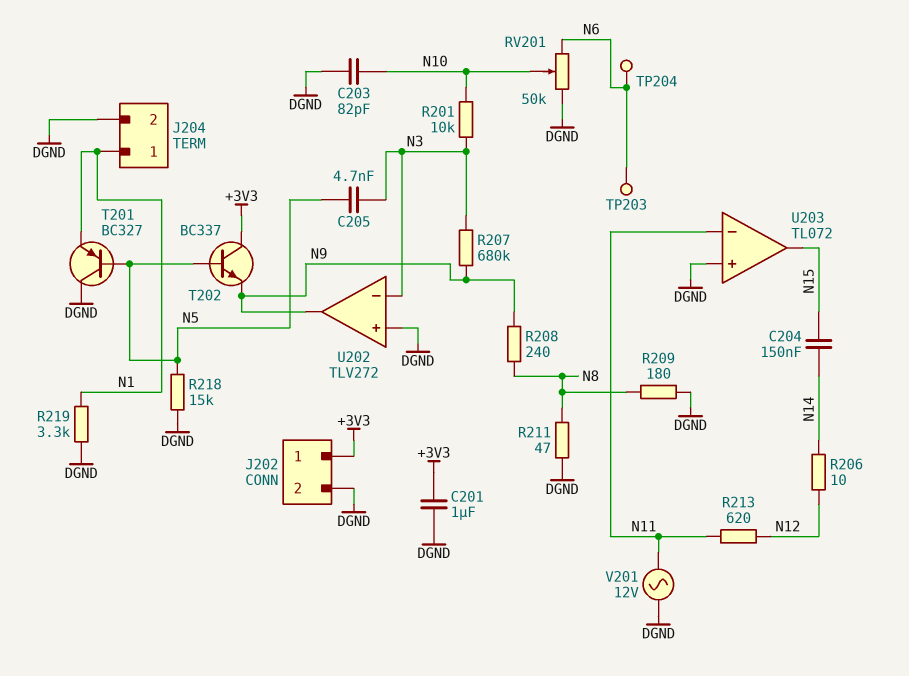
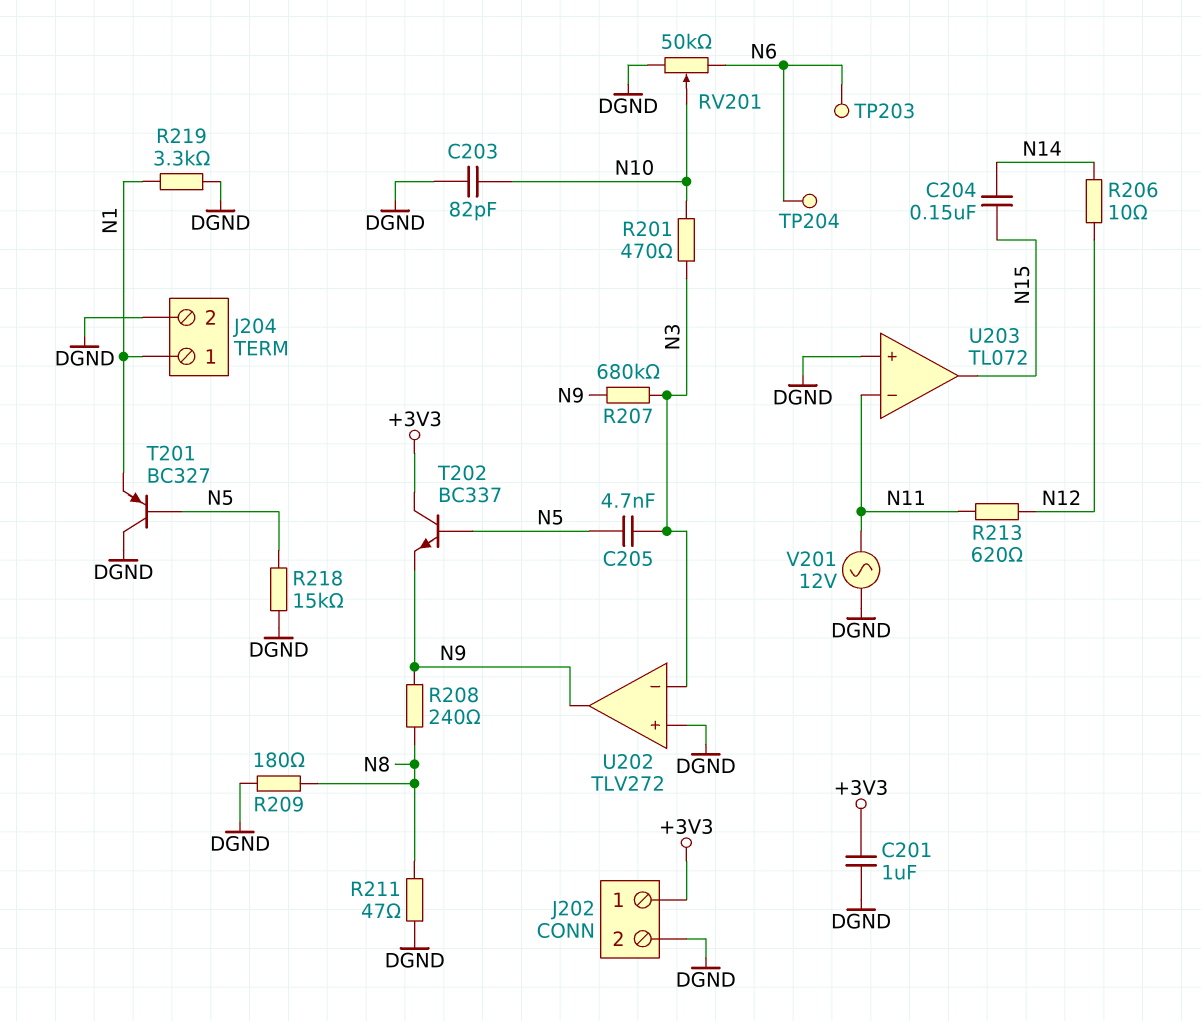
R201: 10k (N3, N10) -> 470 (N3, N10)

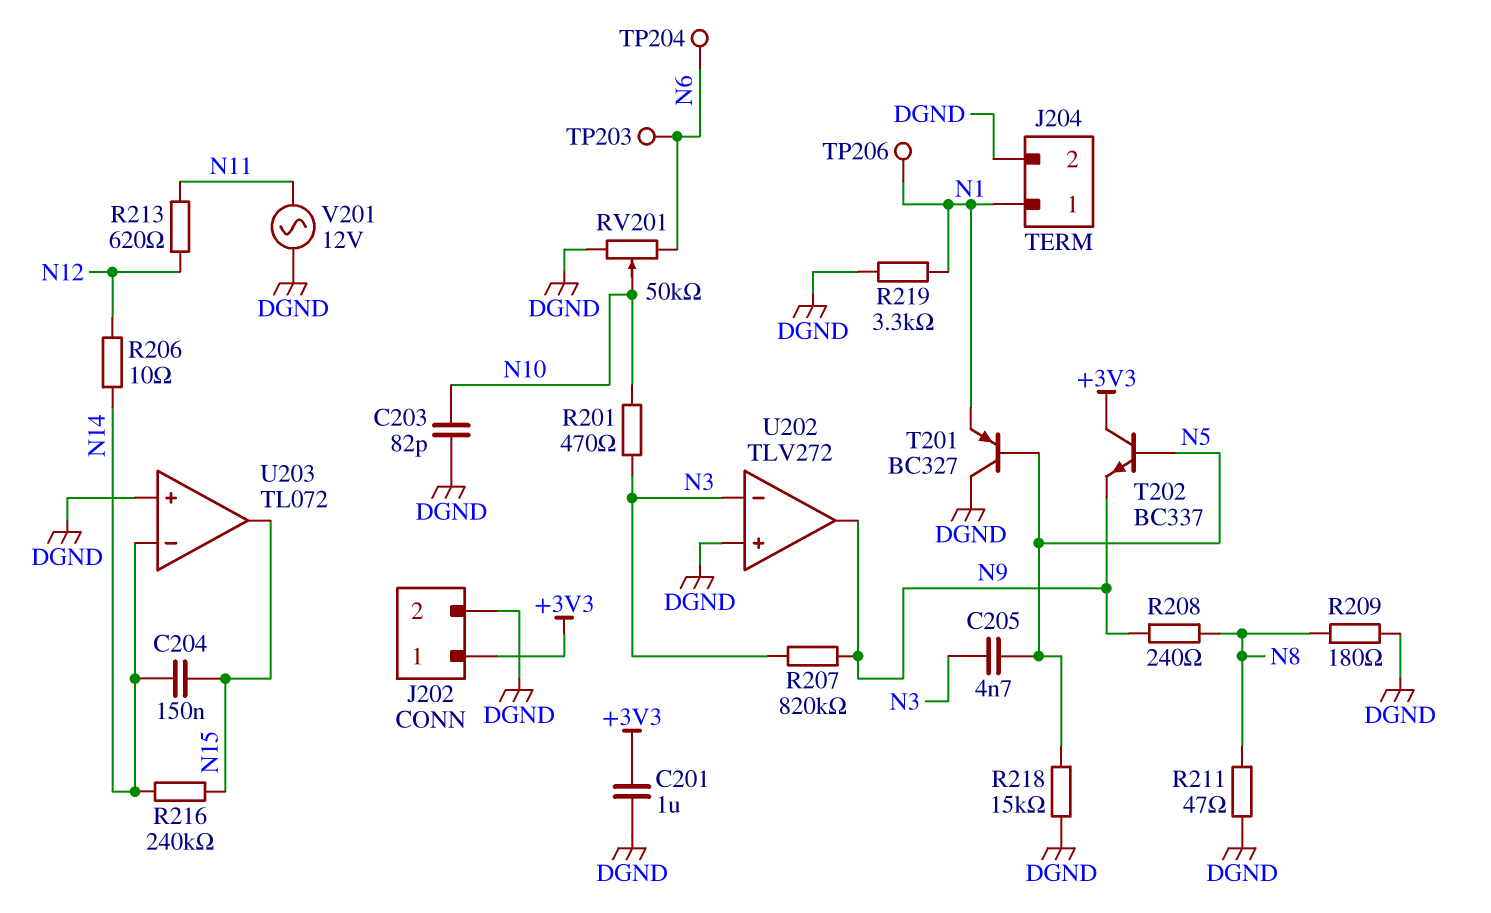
R207: 680k (N3, N9) -> 820k (N3, N9)
R216: none -> 240k (N14, N15)
TP206: none -> test point (N1)
U203 pin in-: N11 -> N14

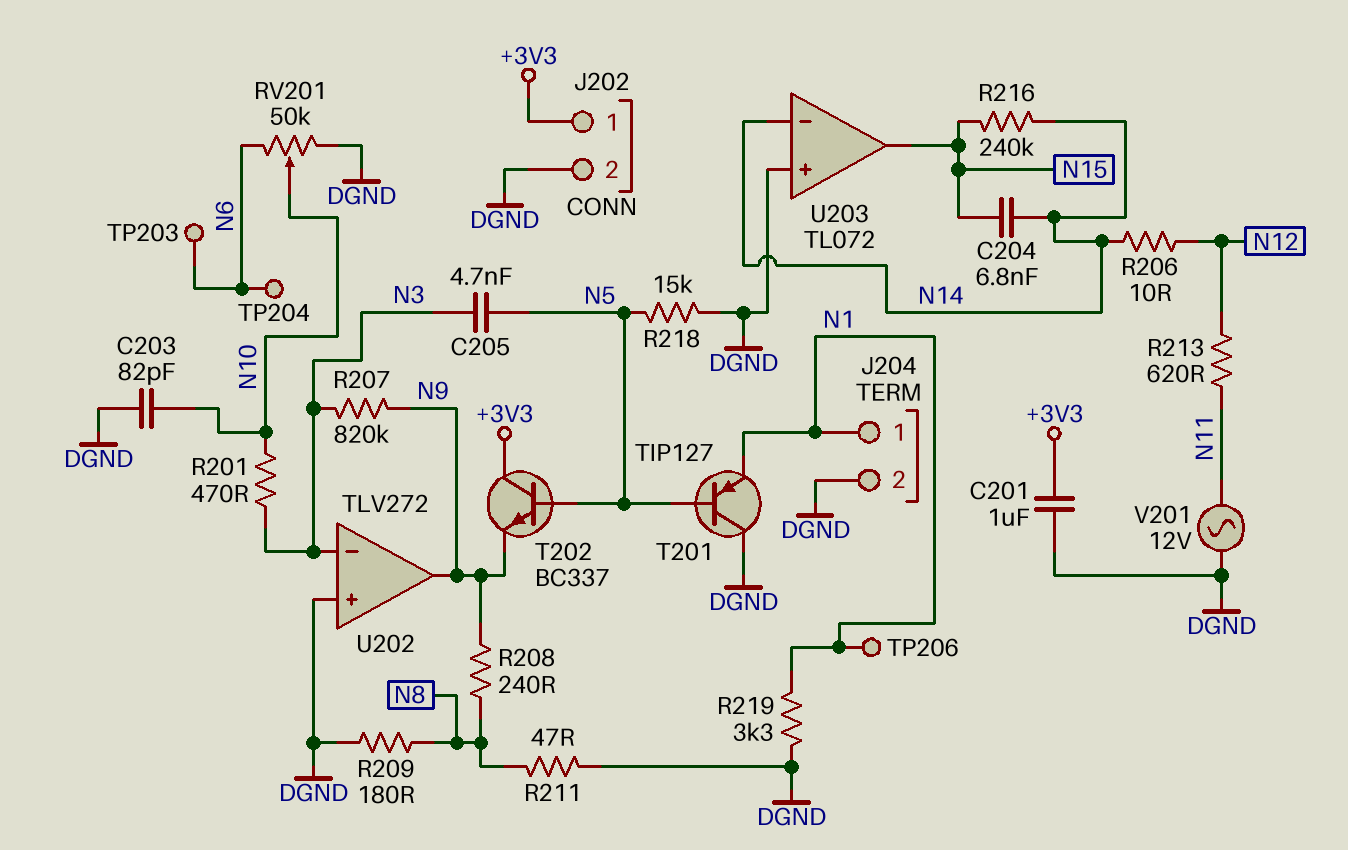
C204: 150nF (N14, N15) -> 6.8nF (N14, N15)
T201: PNP BC327 (B N5, C DGND, E N1) -> PNP TIP127 (B N5, C DGND, E N1)

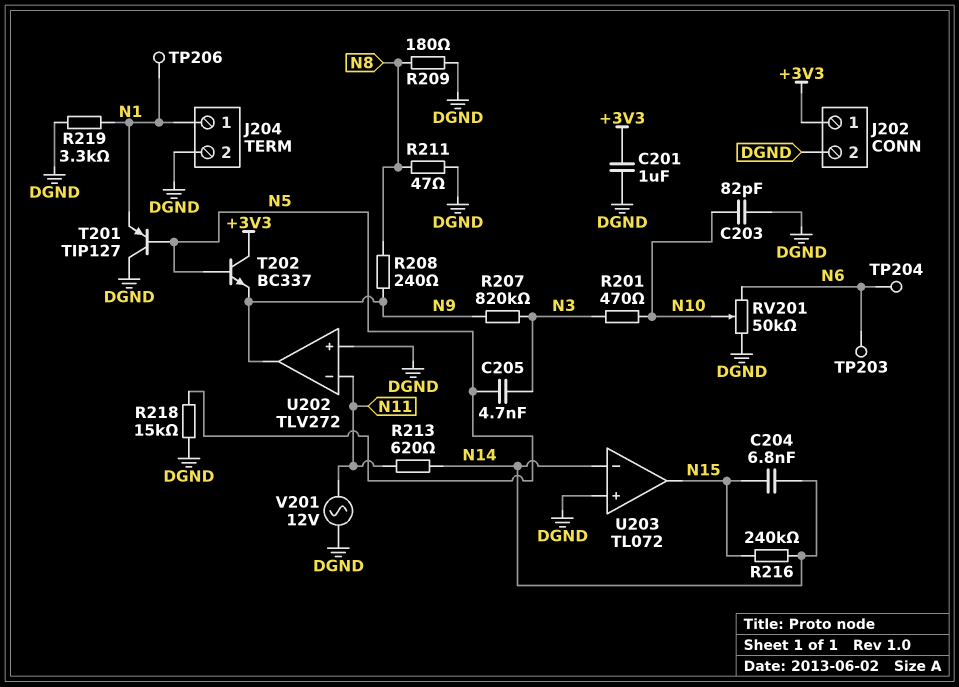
R206: 10 (N12, N14) -> none
R213: 620 (N11, N12) -> 620 (N11, N14)
U202 pin in-: N3 -> N11

